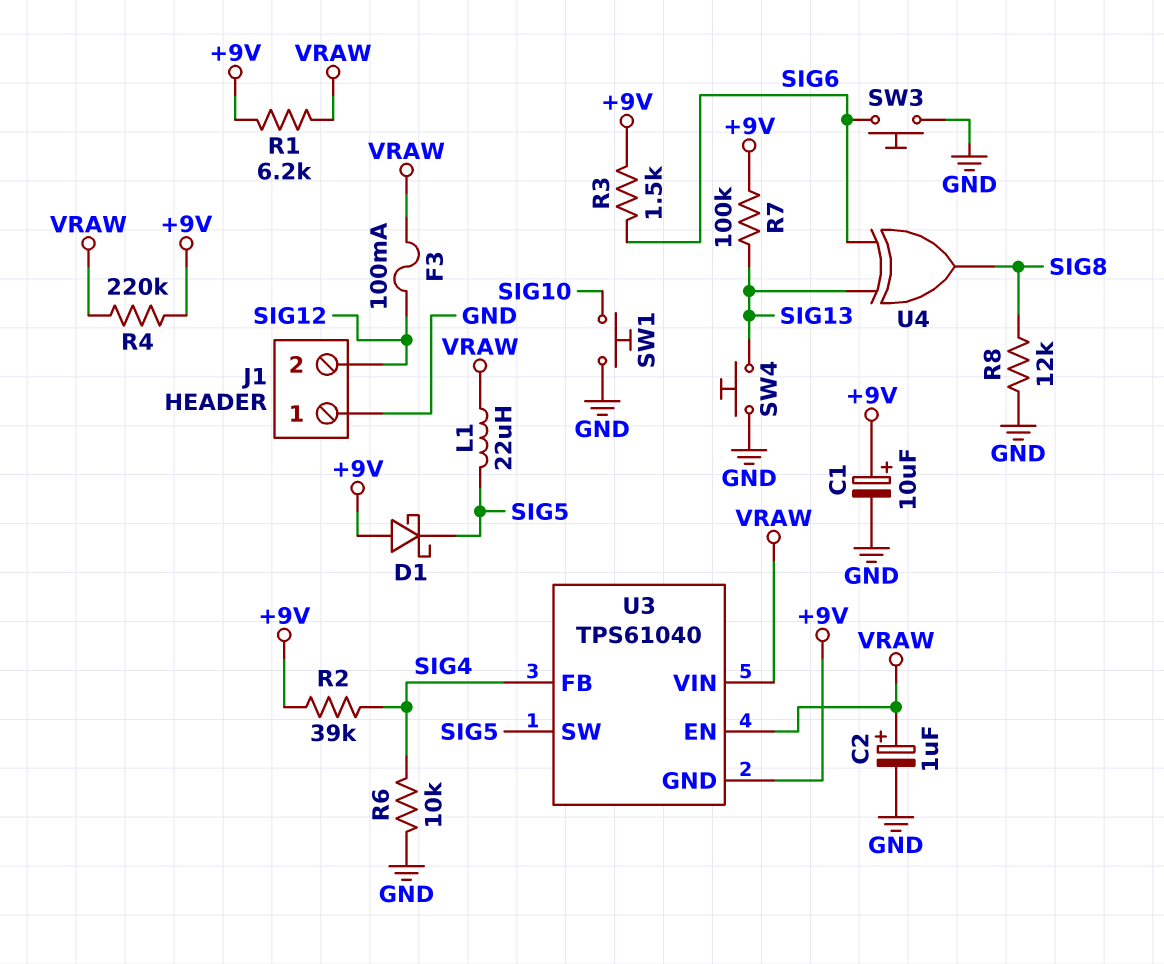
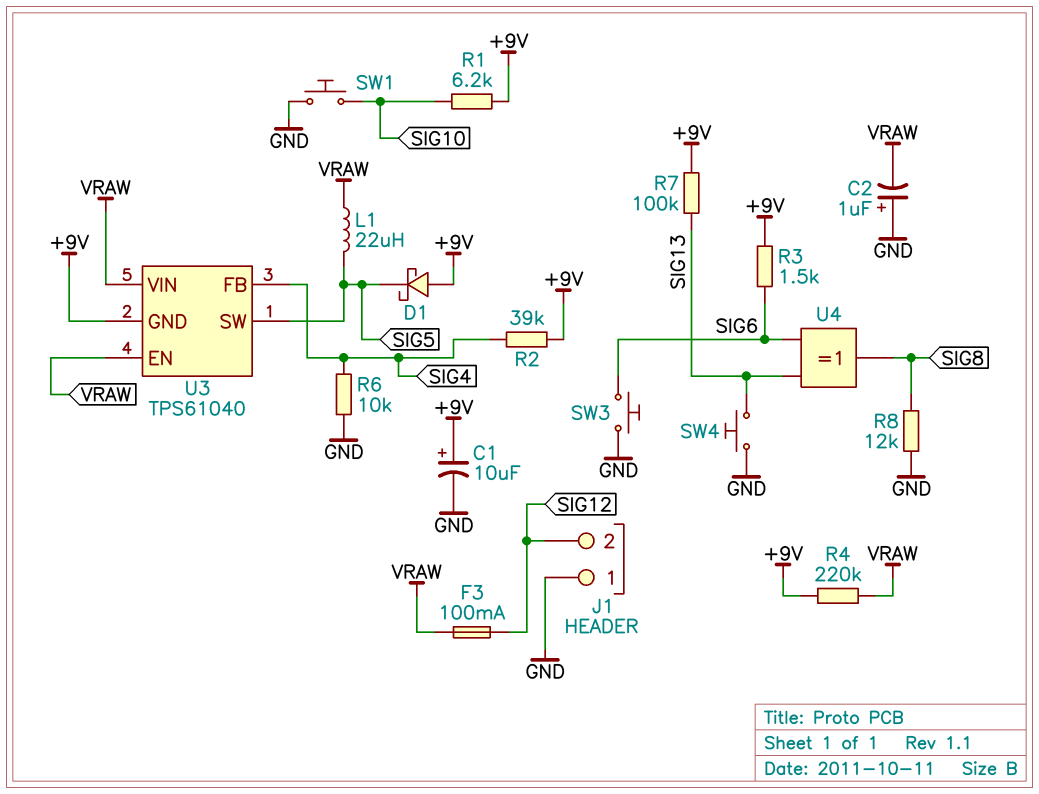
C2: 1uF (plus VRAW, minus GND) -> 1uF (plus GND, minus VRAW)
R1: 6.2k (+9V, VRAW) -> 6.2k (+9V, SIG10)

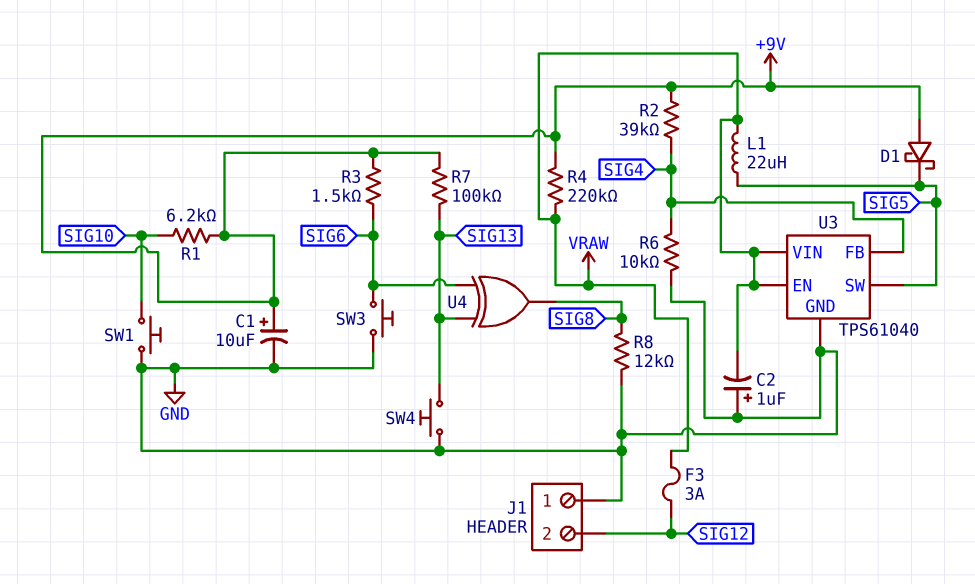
F3: 100mA (SIG12, VRAW) -> 3A (SIG12, VRAW)
U3 pin GND: +9V -> GND

